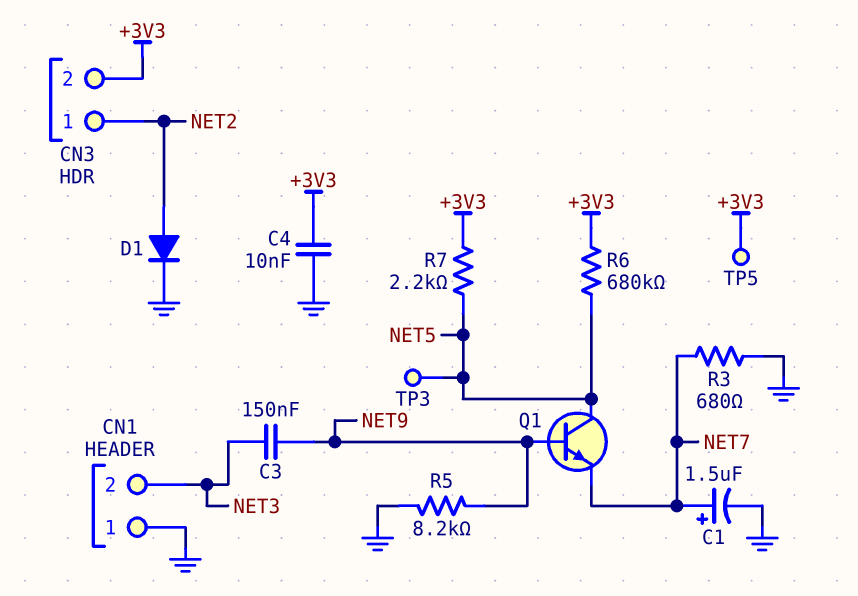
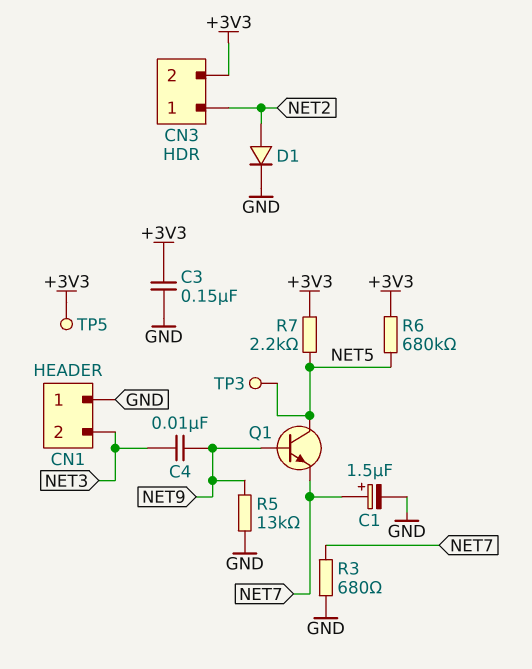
C3: 150nF (NET3, NET9) -> 150nF (+3V3, GND)
C4: 10nF (+3V3, GND) -> 10nF (NET3, NET9)
R5: 8.2k (GND, NET9) -> 13k (GND, NET9)

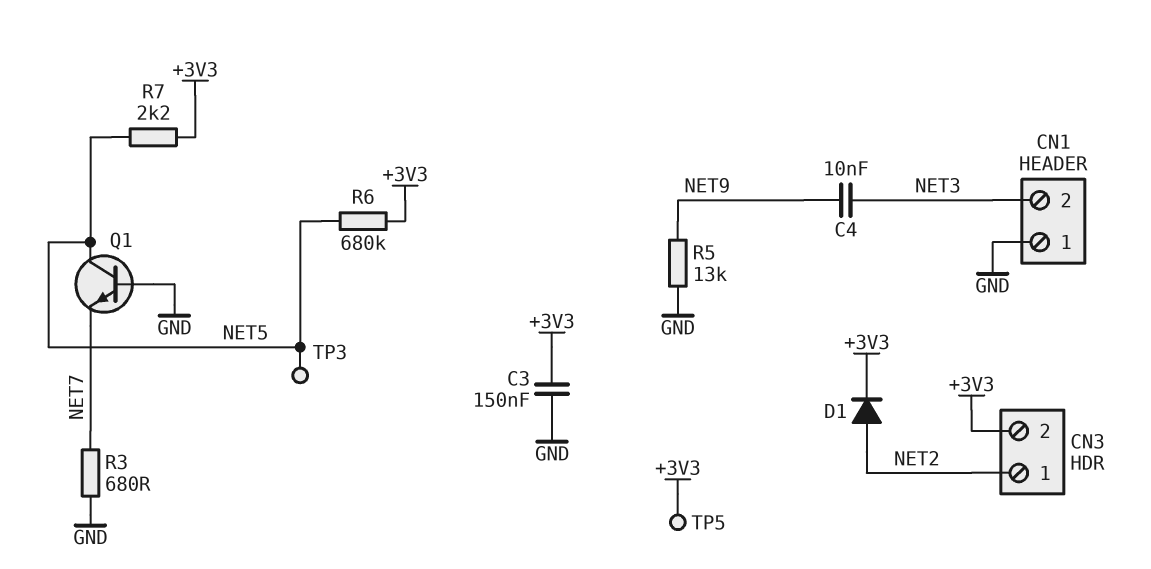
C1: 1.5uF (plus NET7, minus GND) -> none
D1: diode (A NET2, K GND) -> diode (A NET2, K +3V3)
Q1: NPN (B NET9, C NET5, E NET7) -> NPN (B GND, C NET5, E NET7)

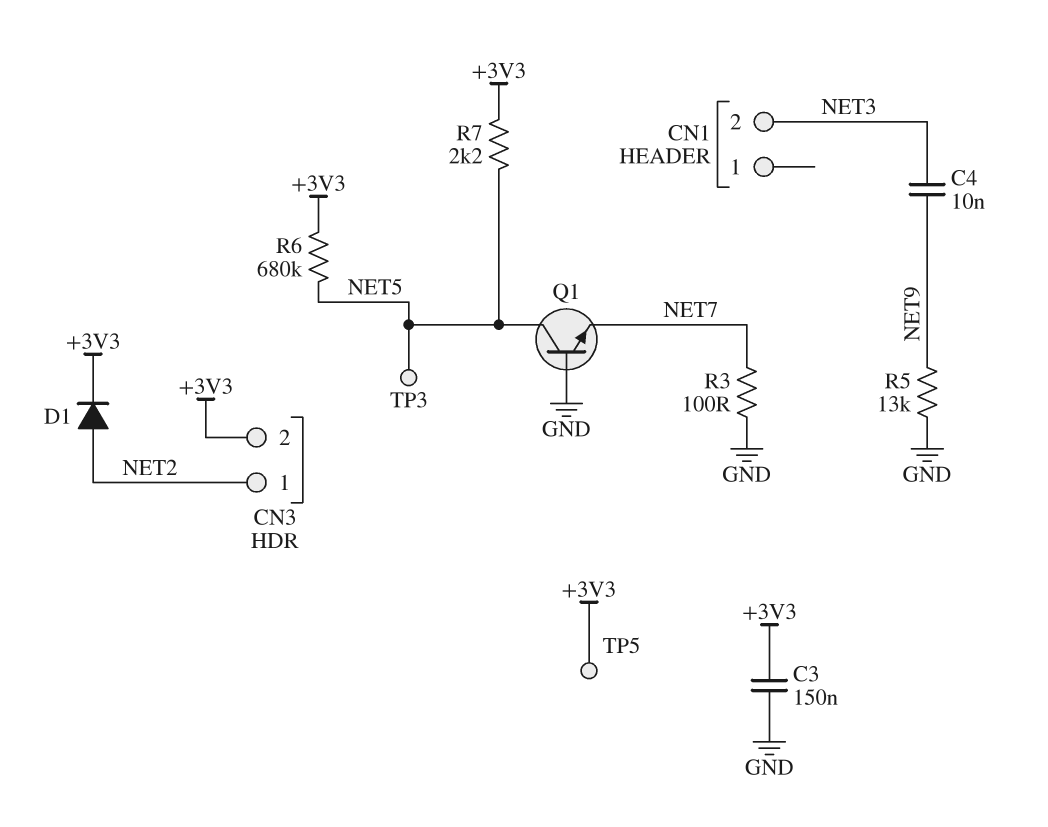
CN1 pin 1: GND -> none
R3: 680 (GND, NET7) -> 100 (GND, NET7)

